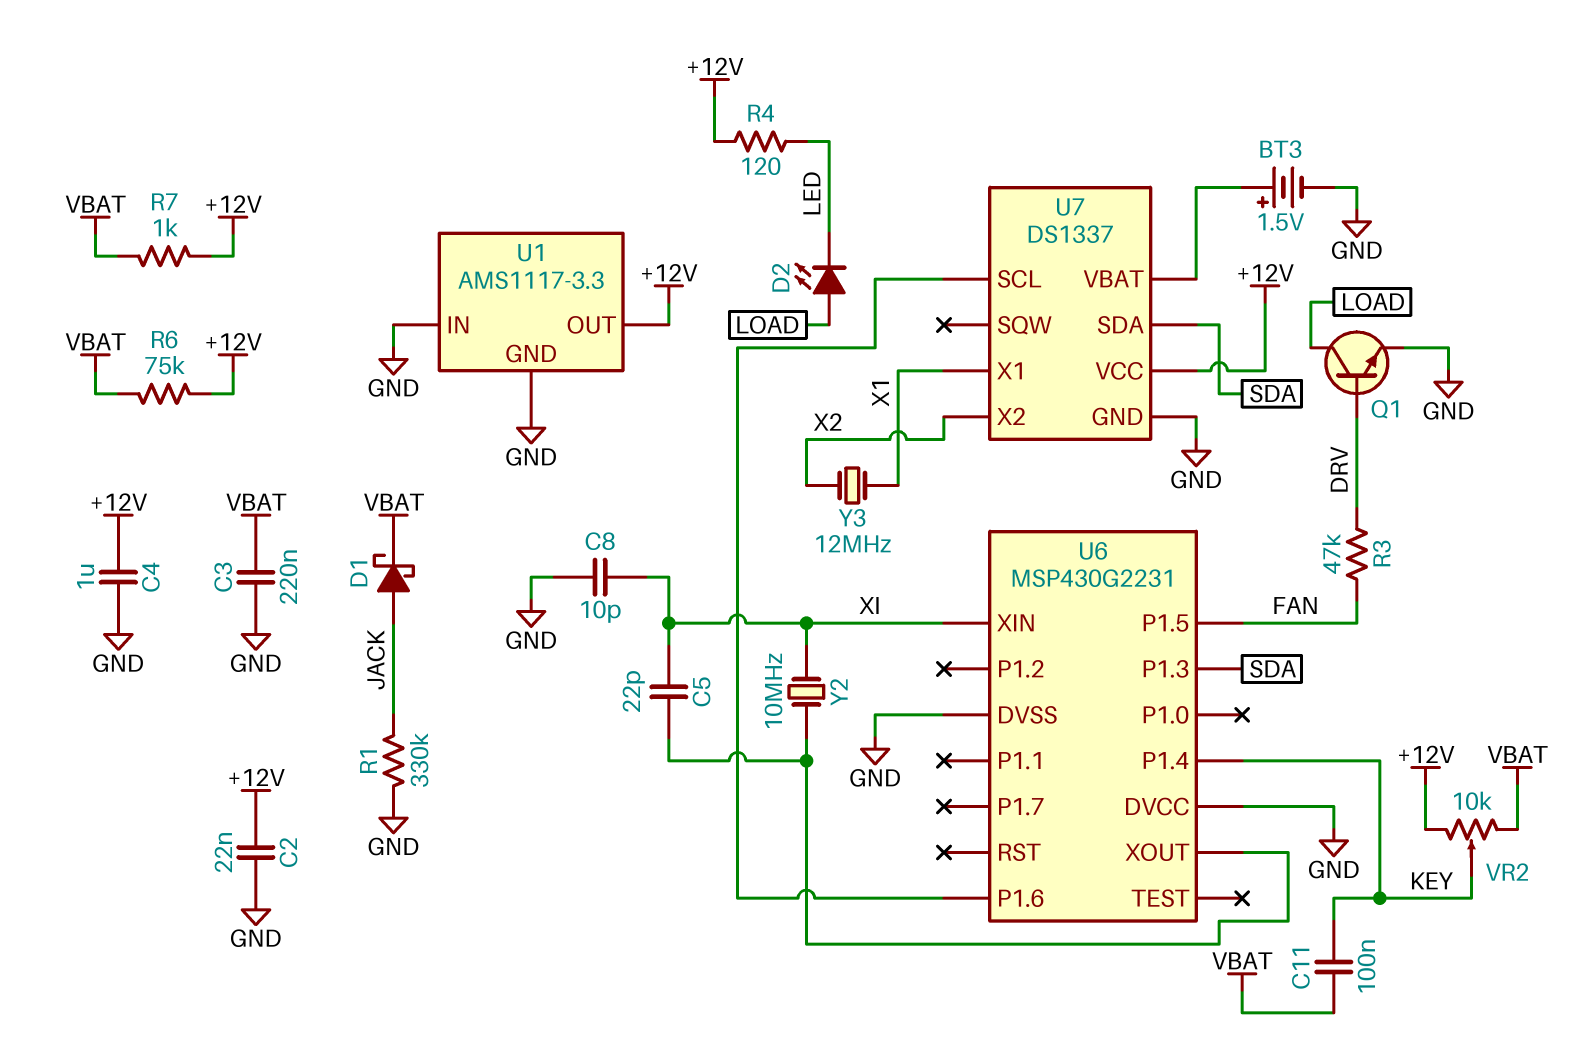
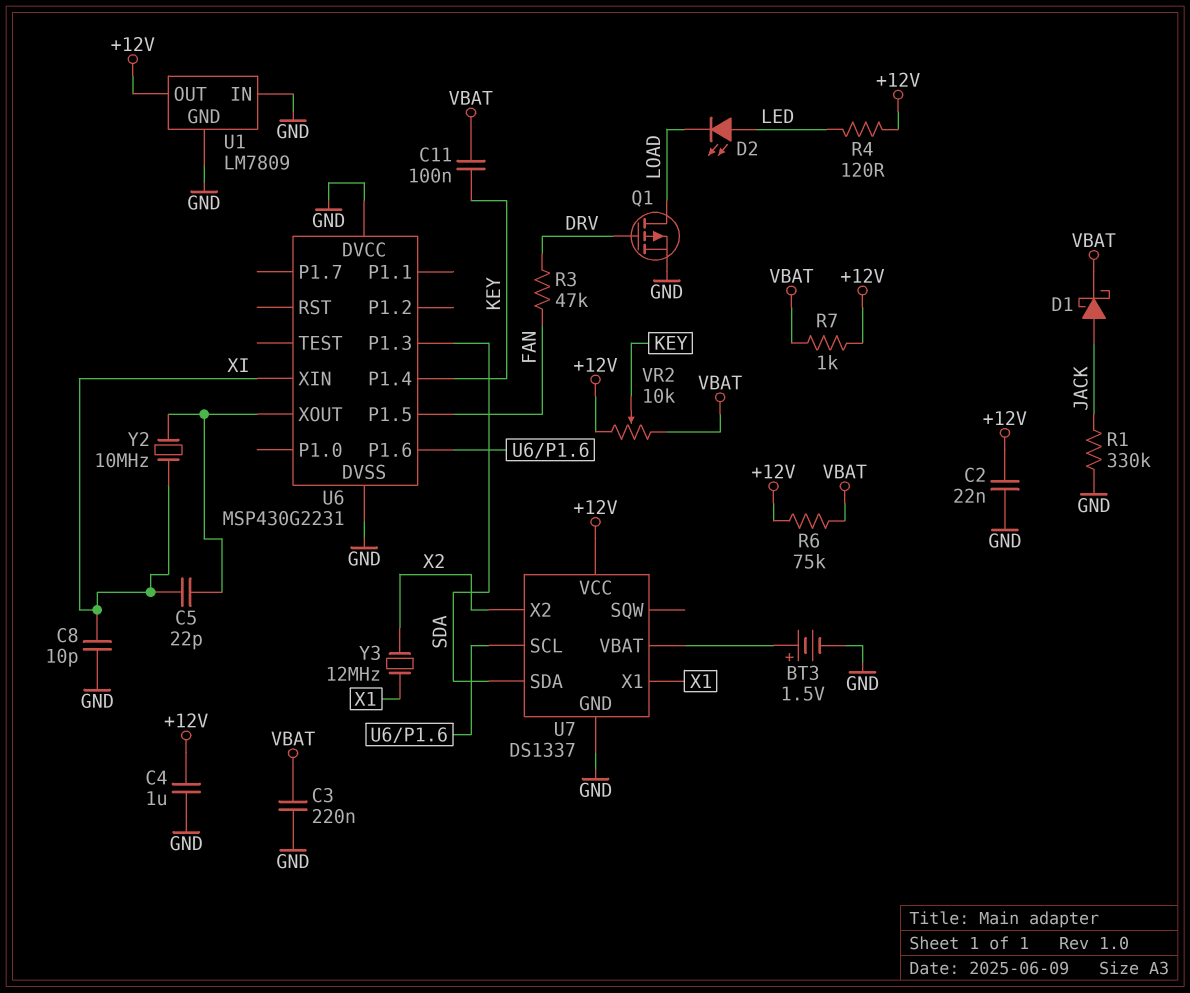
D2: LED (A LOAD, K LED) -> LED (A LED, K LOAD)
Q1: NPN (B DRV, C LOAD, E GND) -> PMOS (G DRV, D LOAD, S GND)
U1: AMS1117-3.3 -> LM7809

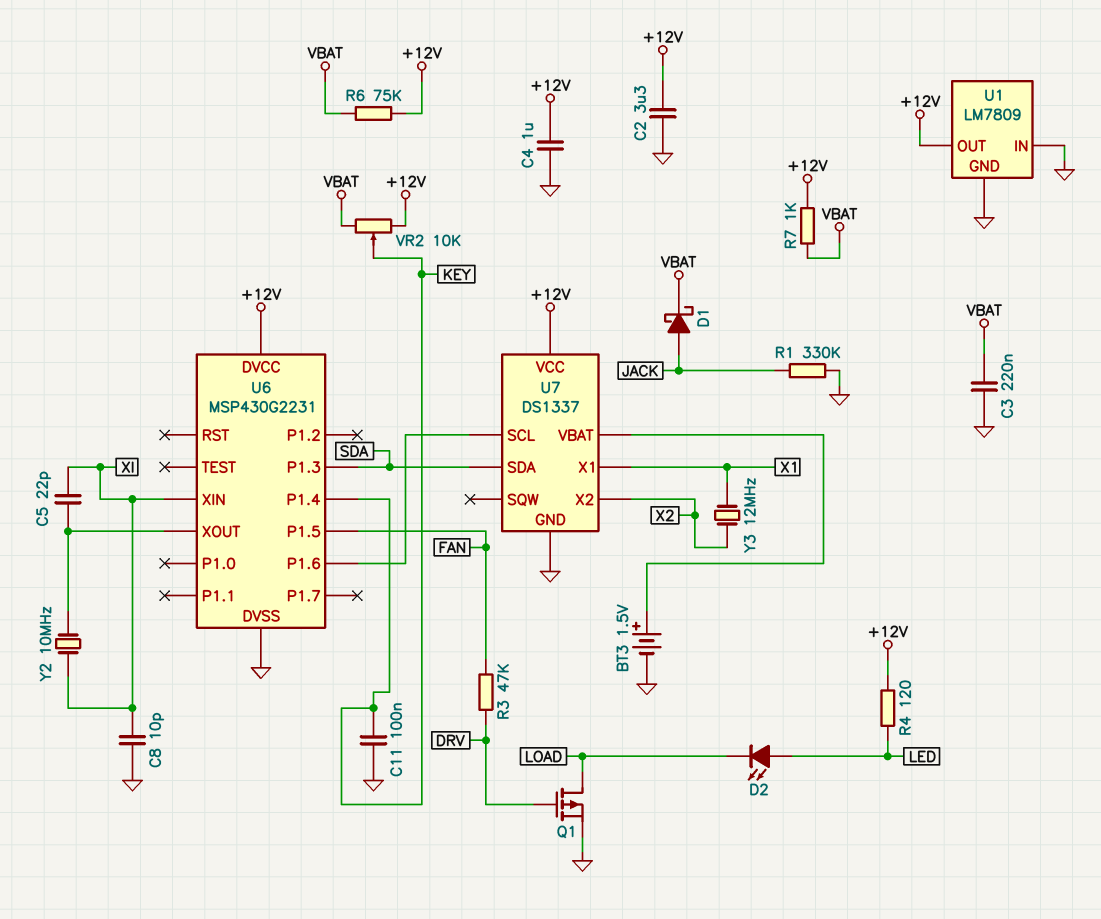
C2: 22nF (+12V, GND) -> 3.3uF (+12V, GND)
C11: 100nF (KEY, VBAT) -> 100nF (GND, KEY)
U6 pin DVCC: GND -> +12V

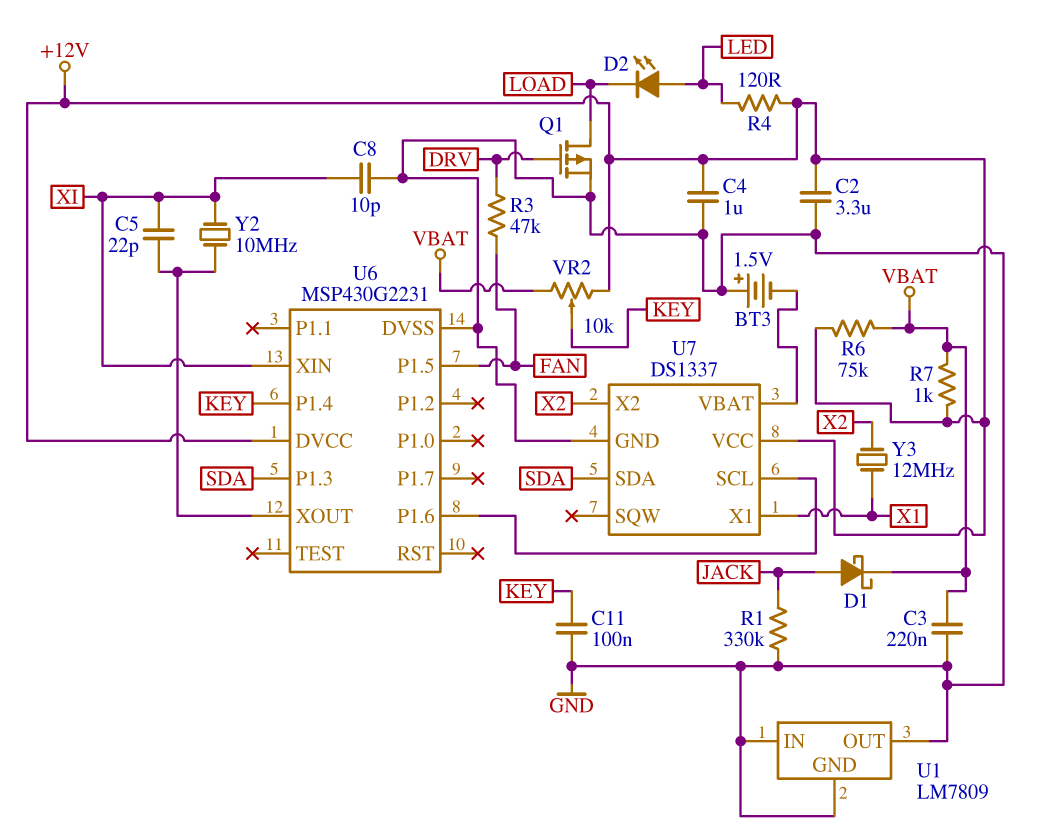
BT3: 1.5V (plus U7/VBAT, minus GND) -> 1.5V (plus GND, minus U7/VBAT)
U1 pin OUT: +12V -> GND

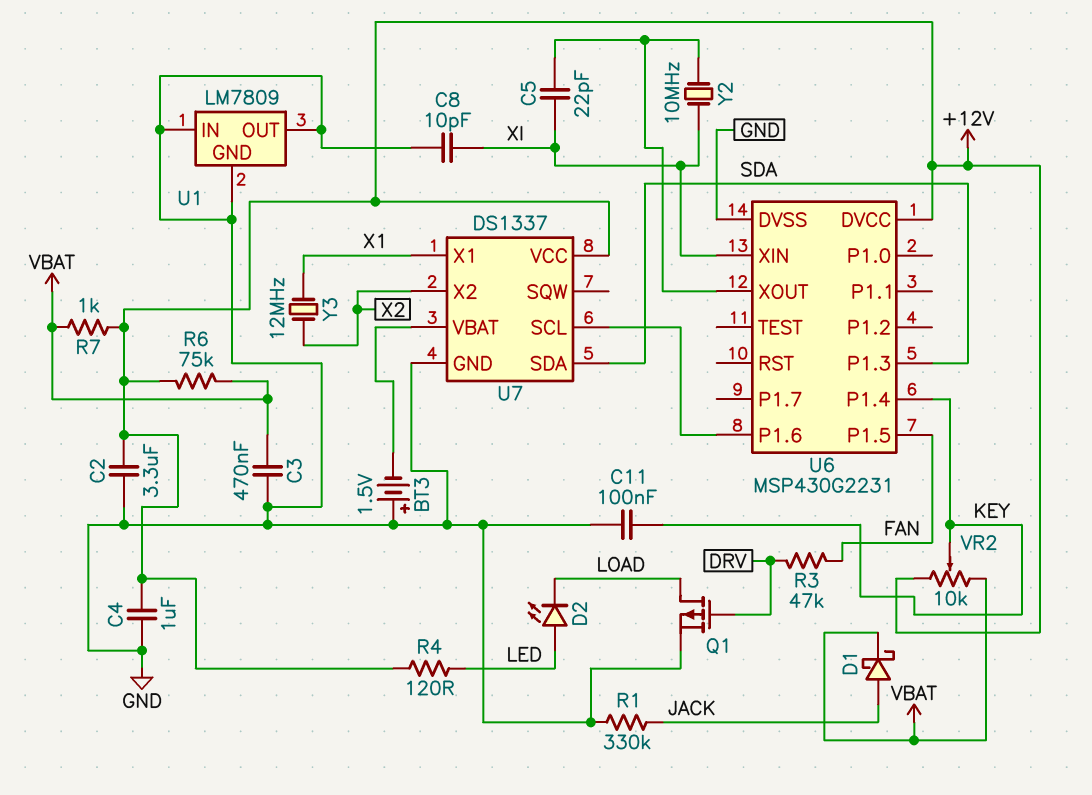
C3: 220nF (GND, VBAT) -> 470nF (GND, VBAT)

